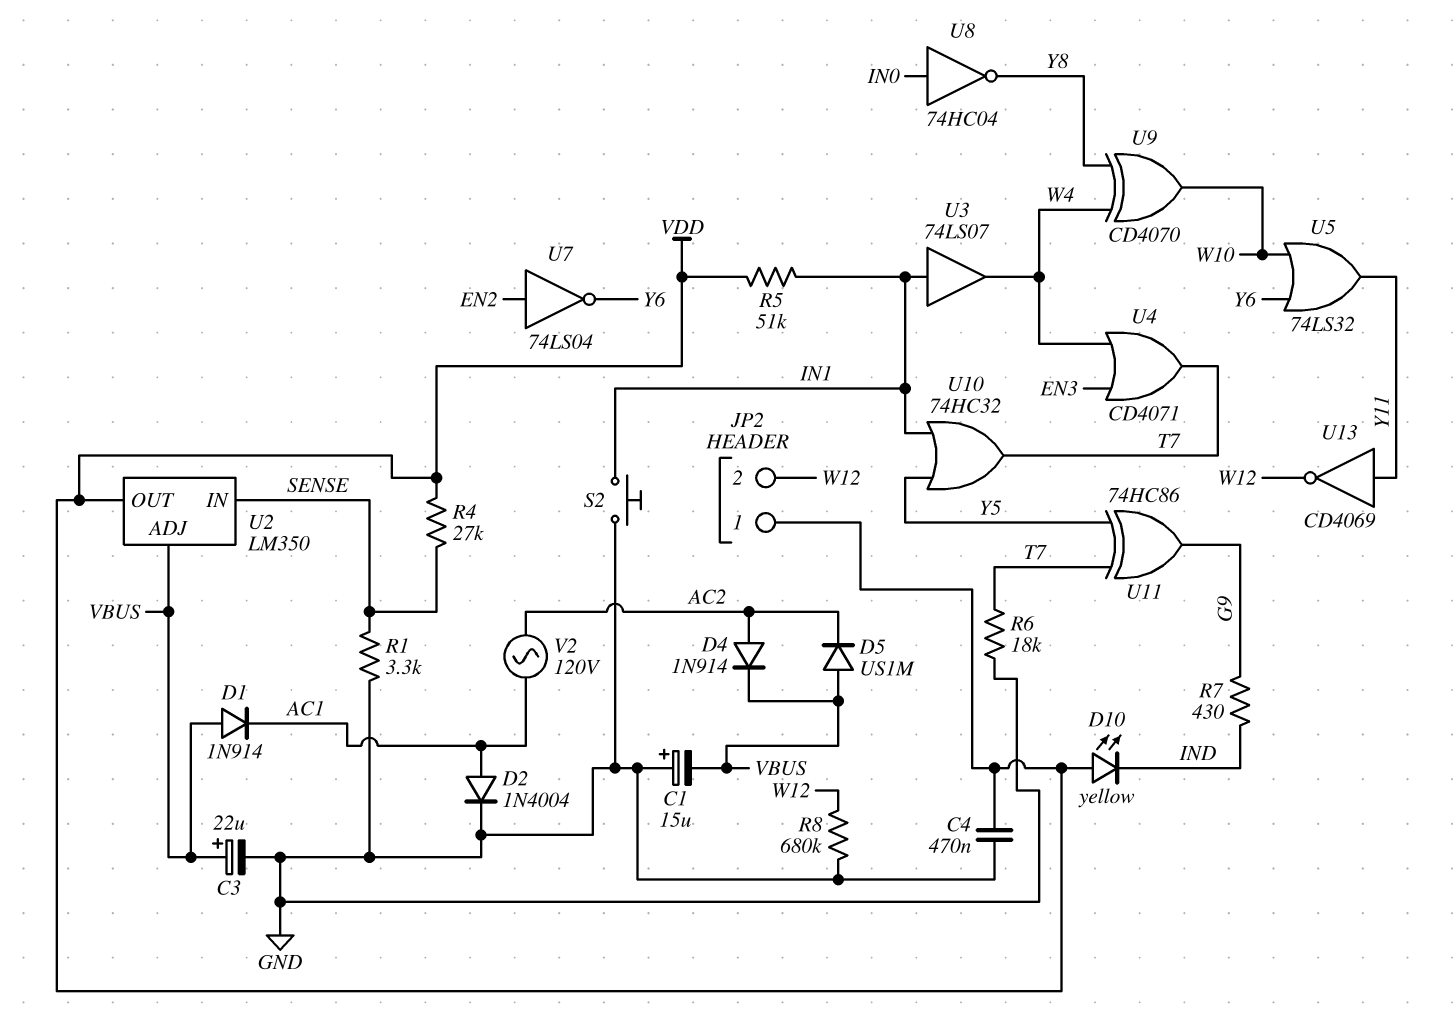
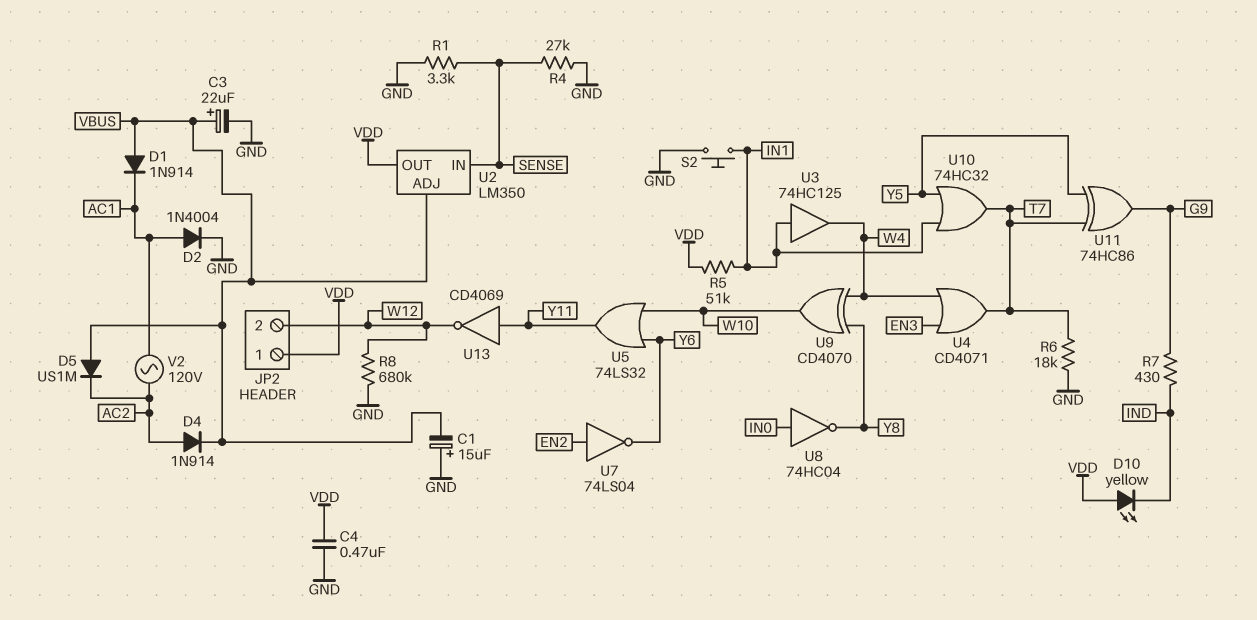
R4: 27k (SENSE, VDD) -> 27k (GND, SENSE)
U3: buffer 74LS07 (in IN1, out W4) -> buffer 74HC125 (in IN1, out W4)

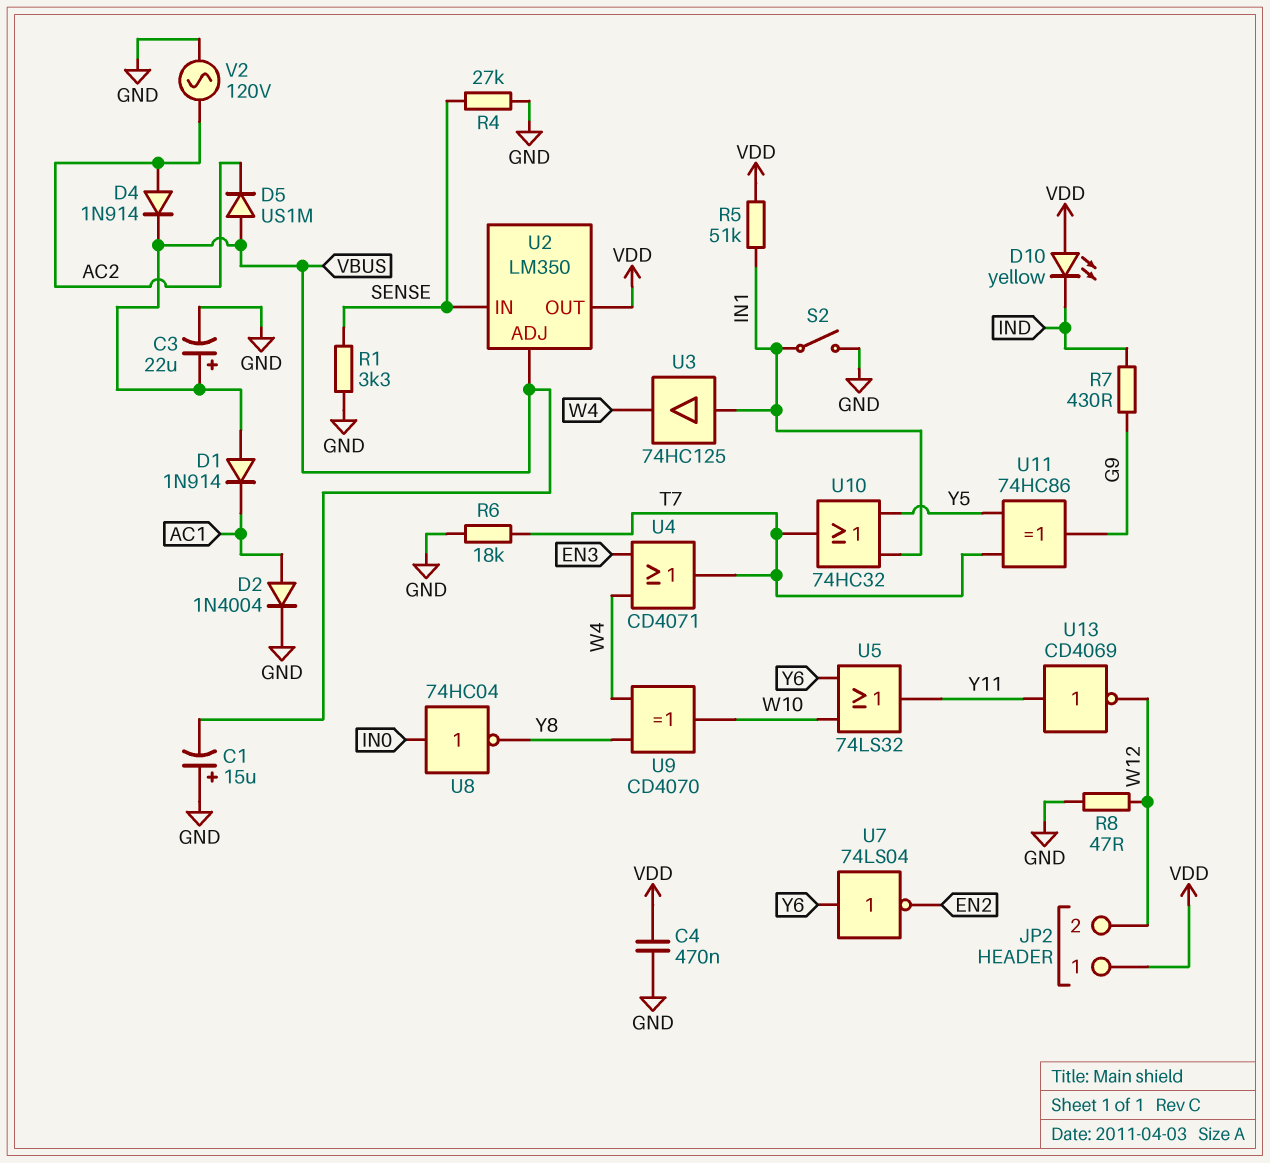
R8: 680k (GND, W12) -> 47 (GND, W12)
S2: button (GND, IN1) -> switch (GND, IN1)
U7: NOT 74LS04 (in EN2, out Y6) -> NOT 74LS04 (in Y6, out EN2)
V2: AC 120V (AC1, AC2) -> AC 120V (AC2, GND)

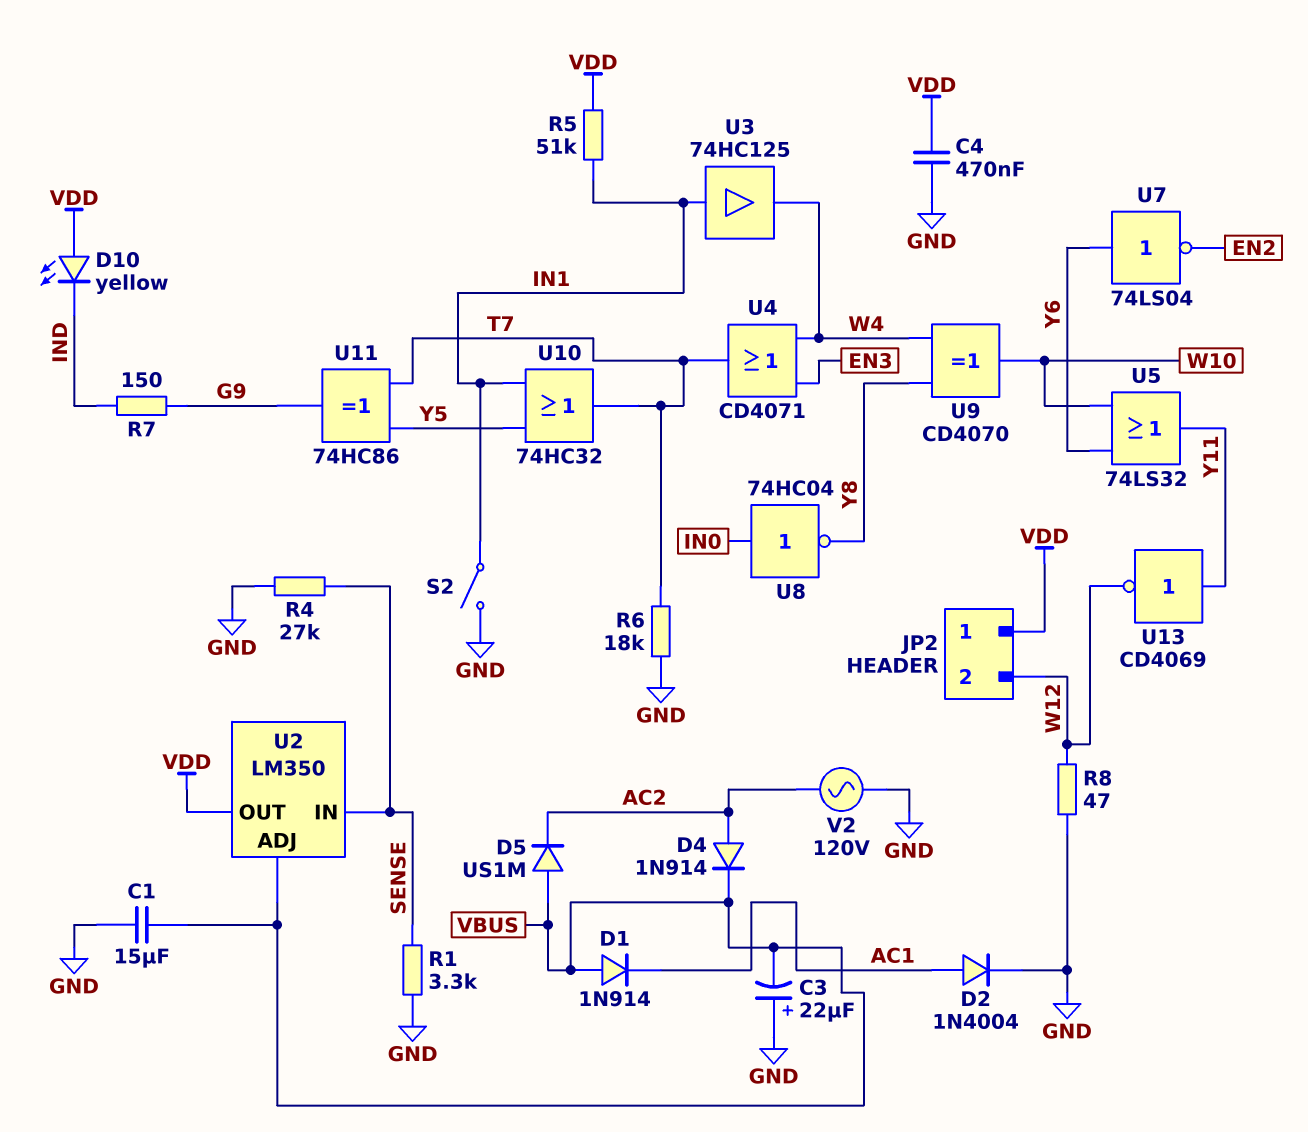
C1: 15uF (plus GND, minus VBUS) -> 15uF (GND, VBUS)
C3: 22uF (plus VBUS, minus GND) -> 22uF (plus GND, minus VBUS)
R7: 430 (G9, IND) -> 150 (G9, IND)

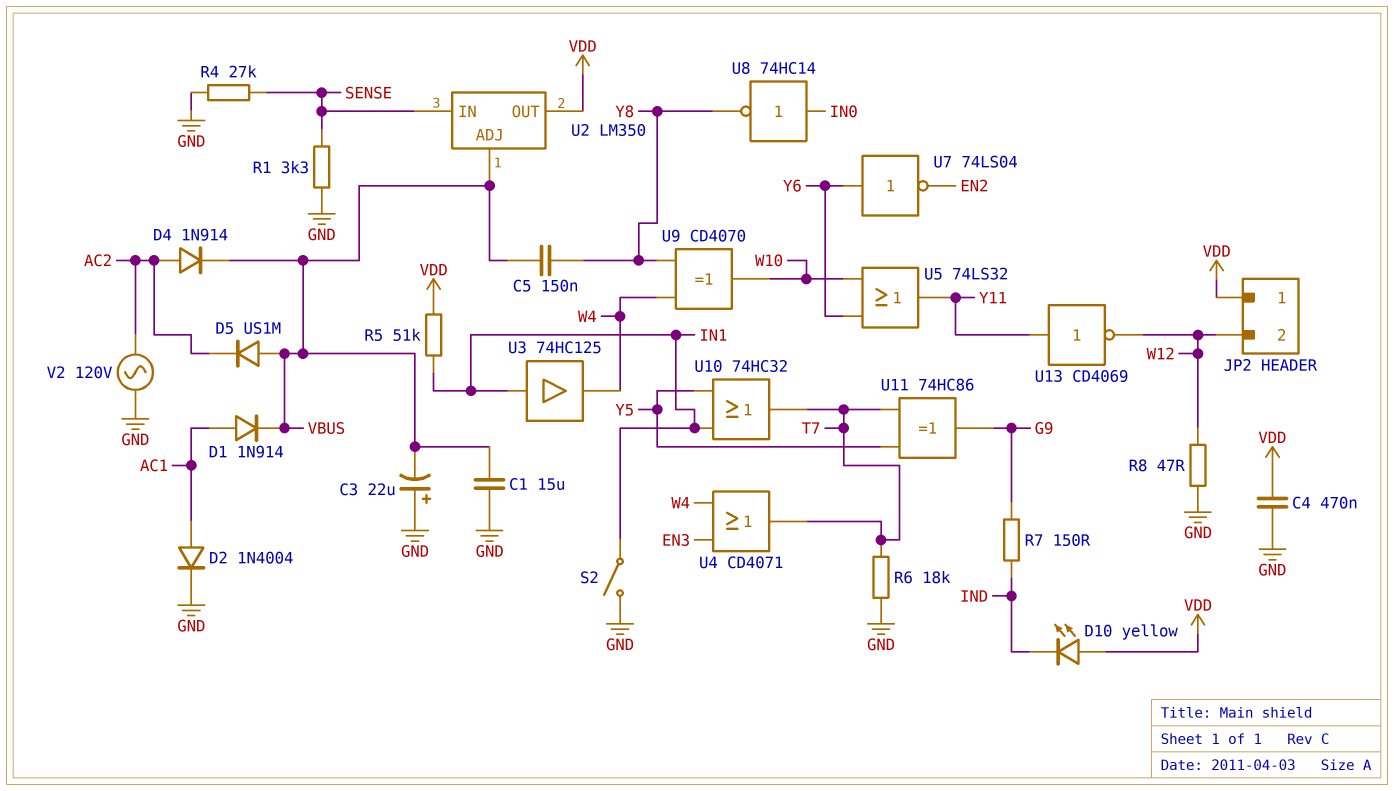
C5: none -> 150nF (VBUS, Y8)
D1: diode 1N914 (A VBUS, K AC1) -> diode 1N914 (A AC1, K VBUS)
U8: NOT 74HC04 (in IN0, out Y8) -> NOT 74HC14 (in IN0, out Y8)

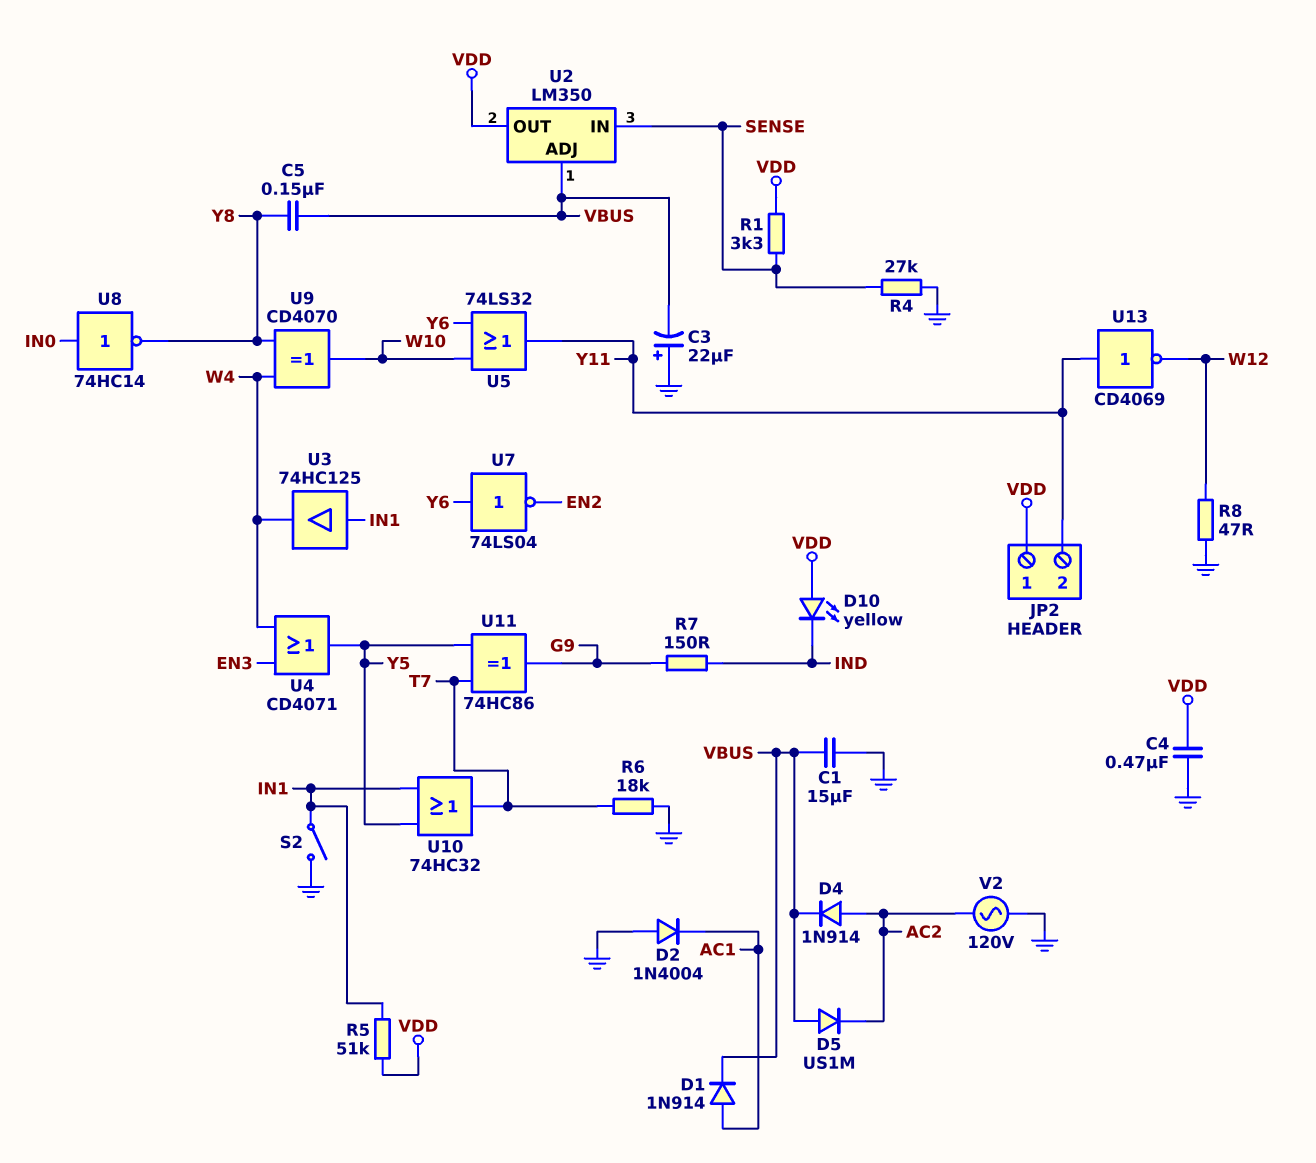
D2: diode 1N4004 (A AC1, K GND) -> diode 1N4004 (A GND, K AC1)
JP2 pin 2: W12 -> Y11
R1: 3.3k (GND, SENSE) -> 3.3k (SENSE, VDD)
U4: OR CD4071 (in EN3, in W4, out T7) -> OR CD4071 (in EN3, in W4, out Y5)

